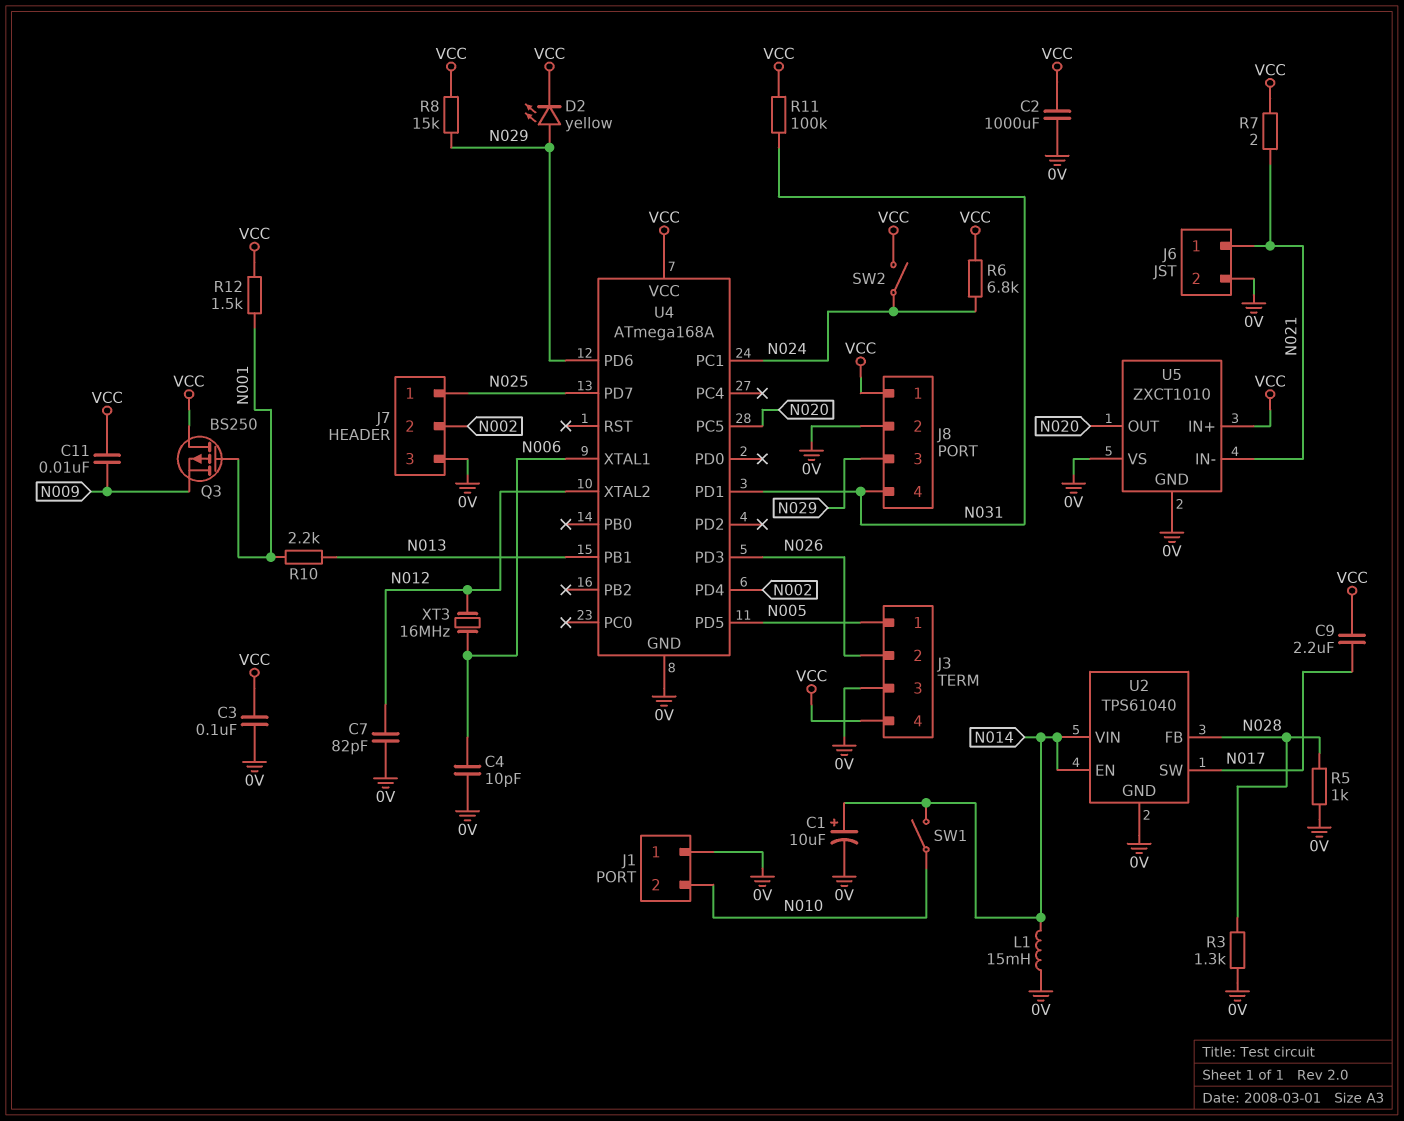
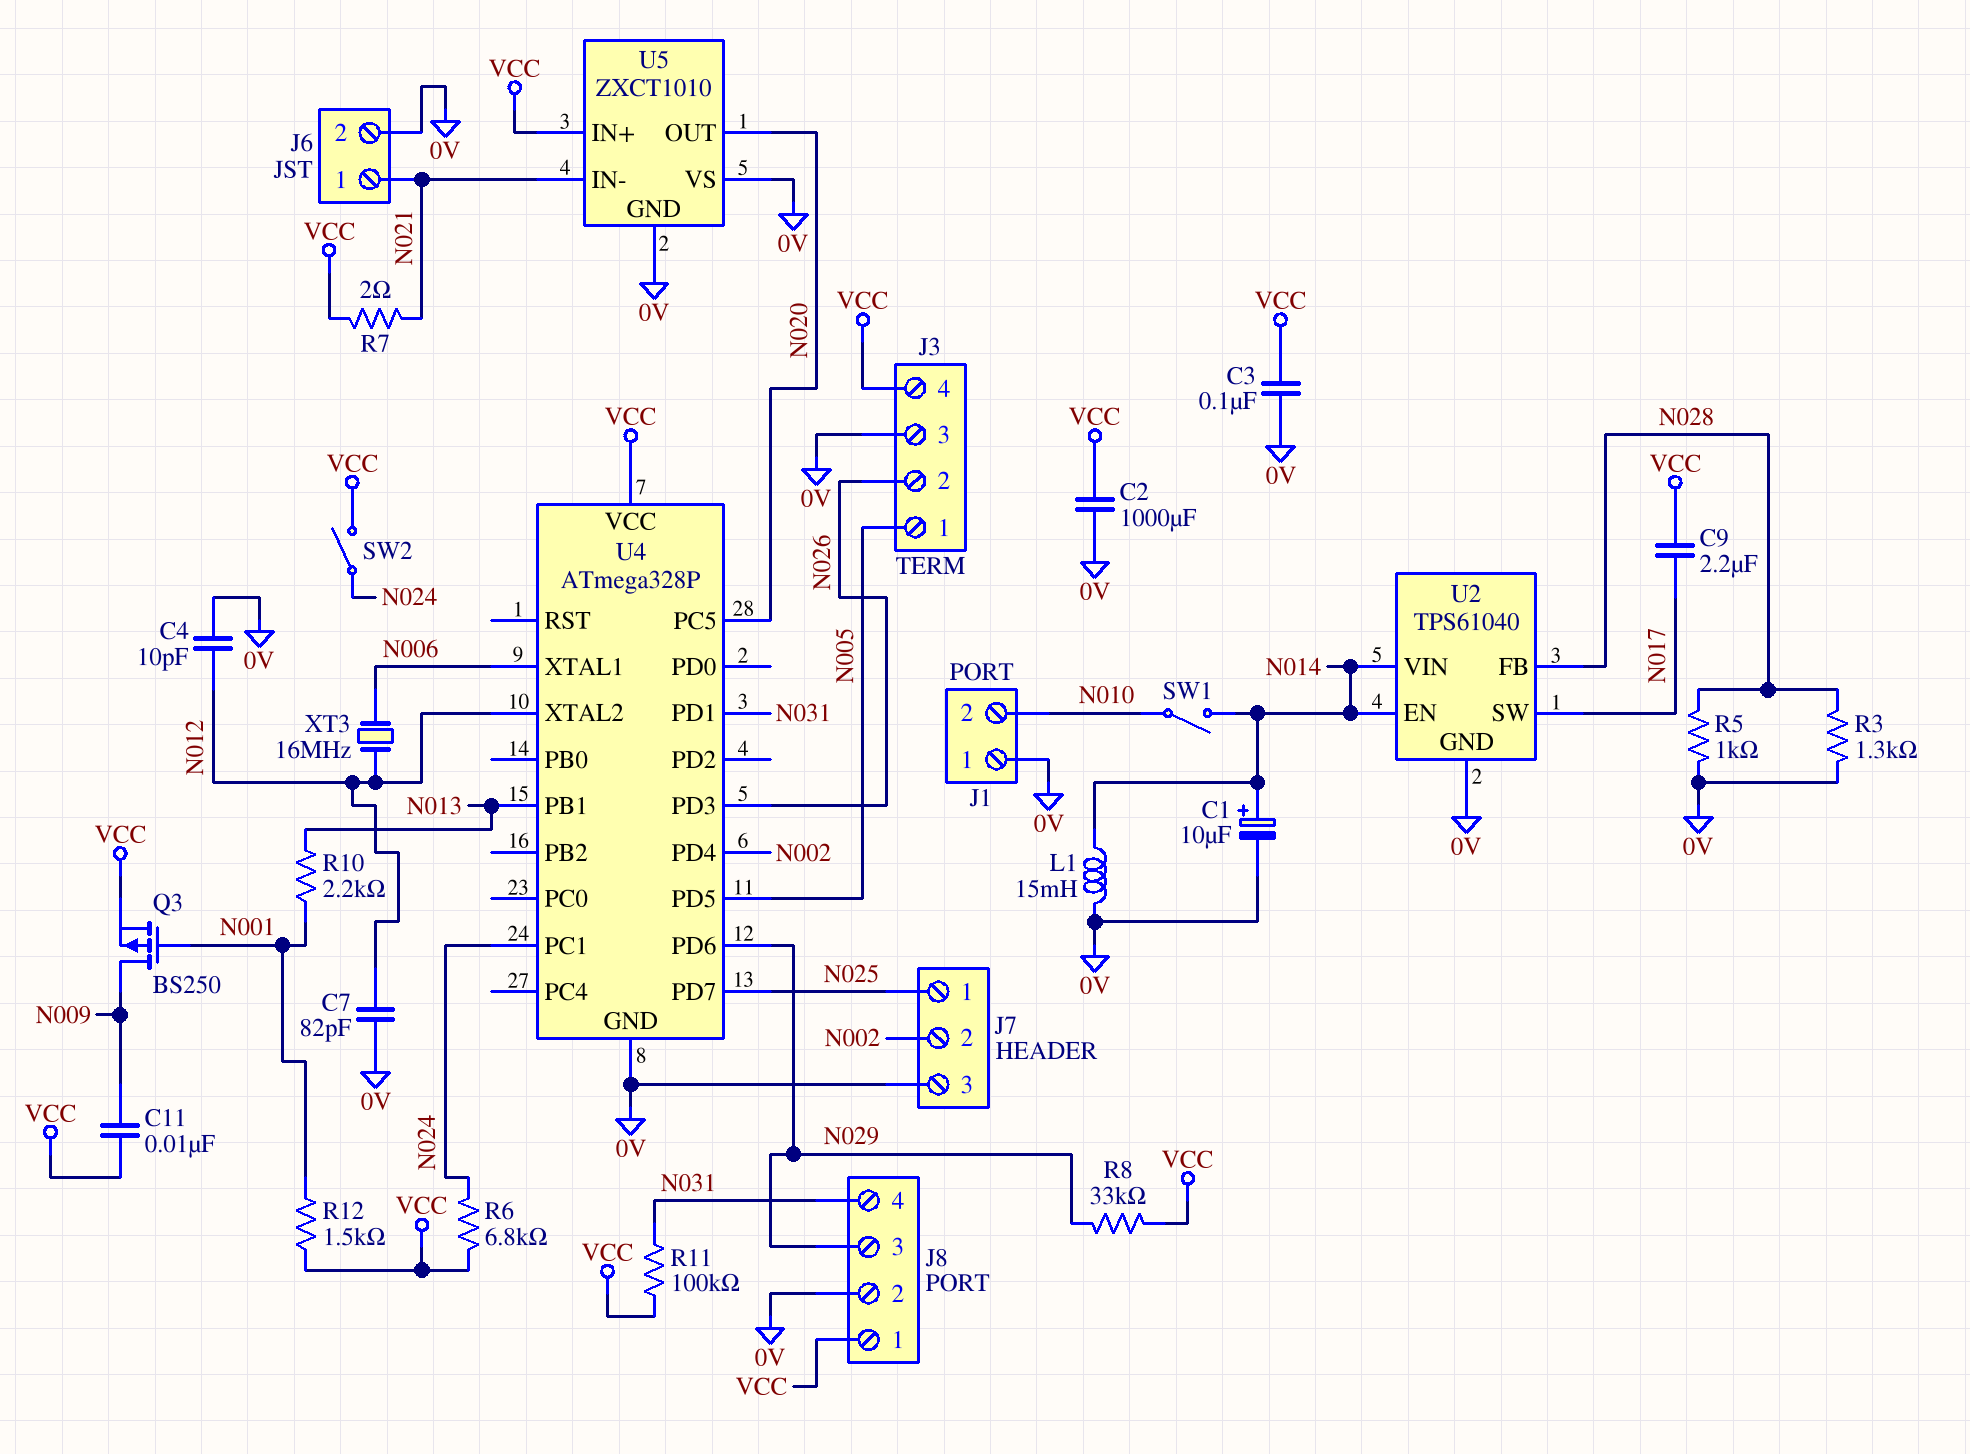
C4: 10pF (0V, N006) -> 10pF (0V, N012)
D2: LED yellow (A N029, K VCC) -> none
Q3: PMOS BS250 (G N001, D VCC, S N009) -> PMOS BS250 (G N001, D N009, S VCC)
R8: 15k (N029, VCC) -> 33k (N029, VCC)
U4: ATmega168A -> ATmega328P

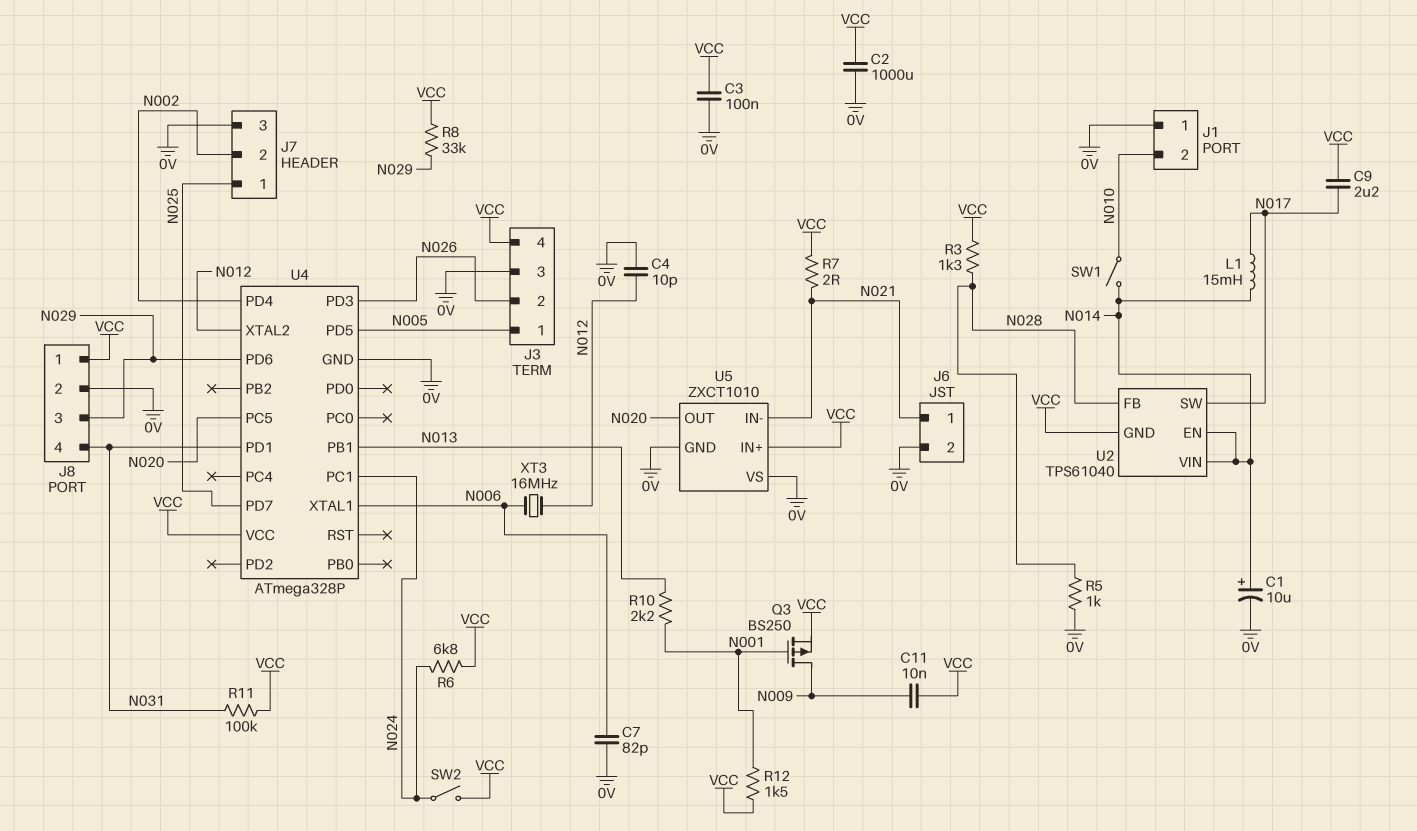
C7: 82pF (0V, N012) -> 82pF (0V, N006)
L1: 15mH (0V, N014) -> 15mH (N014, N017)
R3: 1.3k (0V, N028) -> 1.3k (N028, VCC)
U2 pin GND: 0V -> VCC

